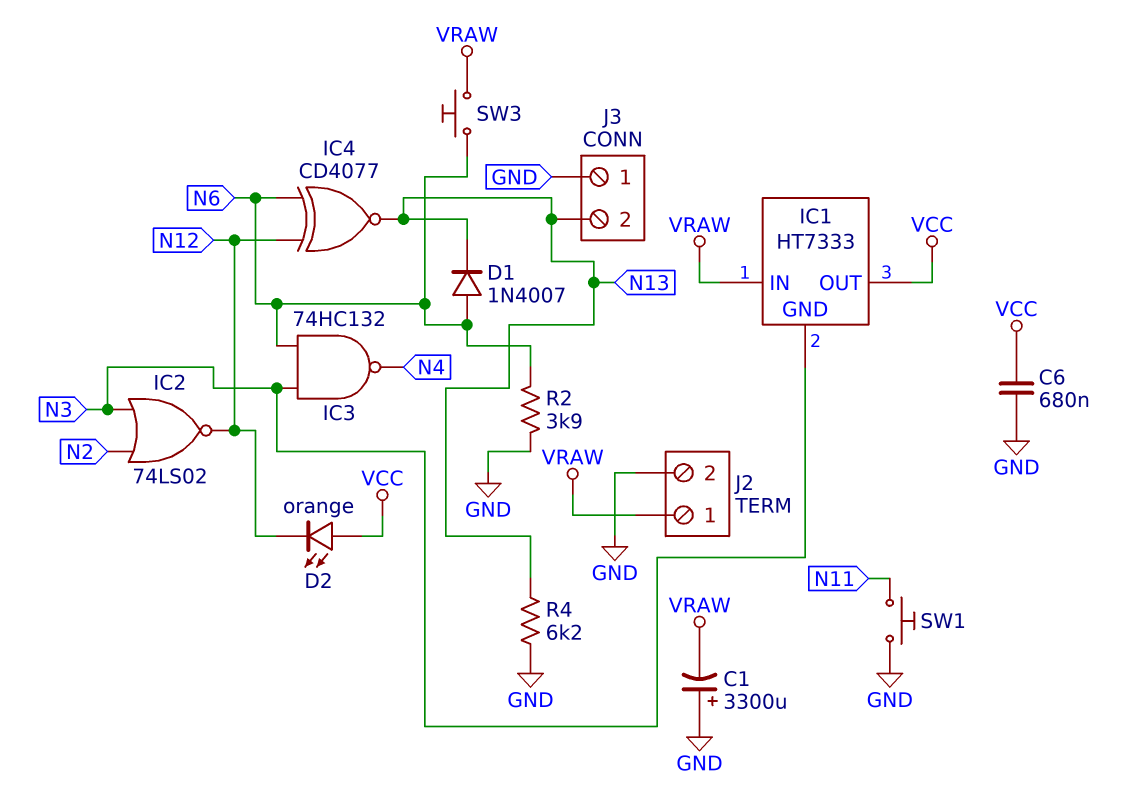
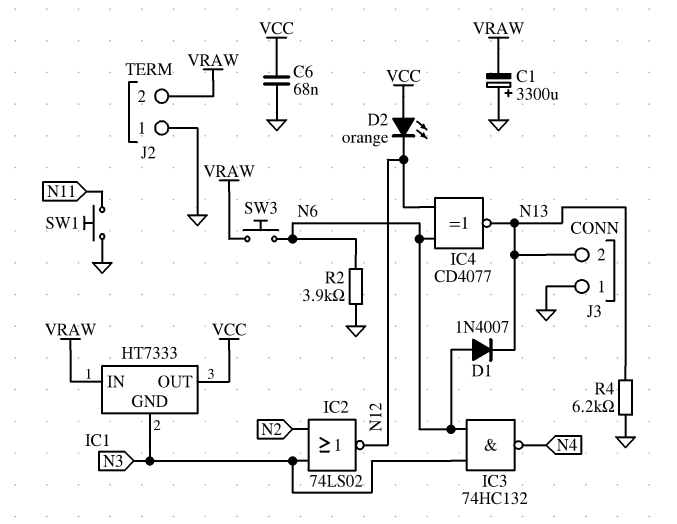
C6: 680nF (GND, VCC) -> 68nF (GND, VCC)
J2 pin 1: VRAW -> GND
J2 pin 2: GND -> VRAW

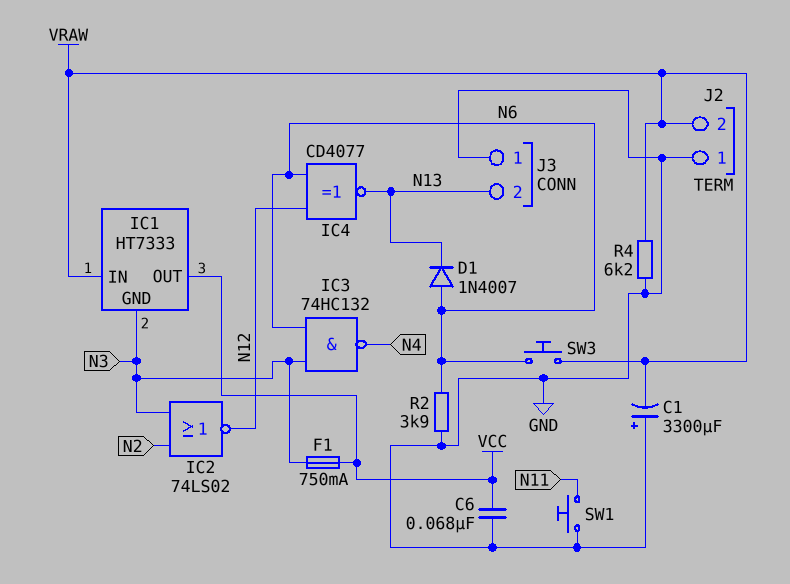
D2: LED orange (A VCC, K N12) -> none
F1: none -> 750mA (N3, VCC)
R4: 6.2k (GND, N13) -> 6.2k (GND, VRAW)

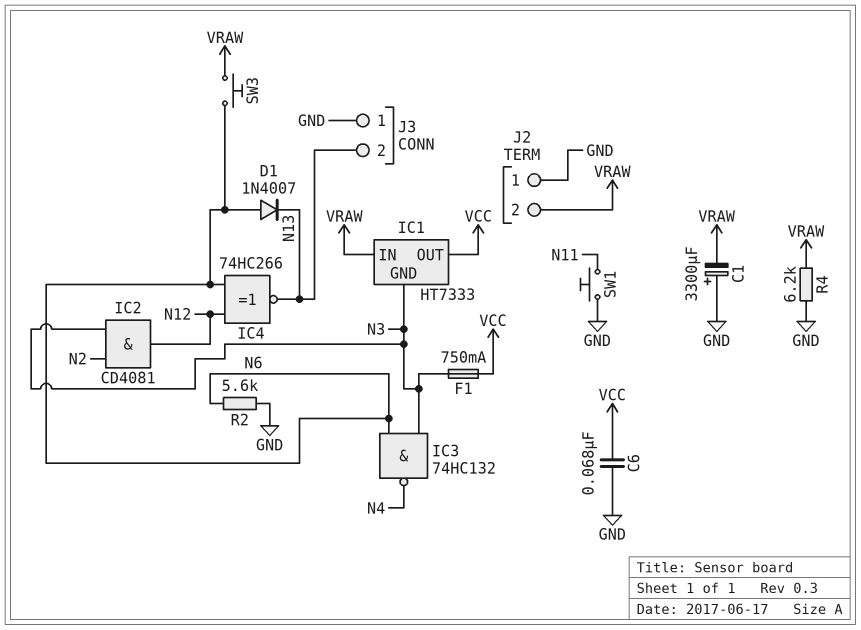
IC2: NOR 74LS02 (in N2, in N3, out N12) -> AND CD4081 (in N2, in N3, out N12)
IC4: XNOR CD4077 (in N6, in N12, out N13) -> XNOR 74HC266 (in N6, in N12, out N13)
R2: 3.9k (GND, N6) -> 5.6k (GND, N6)

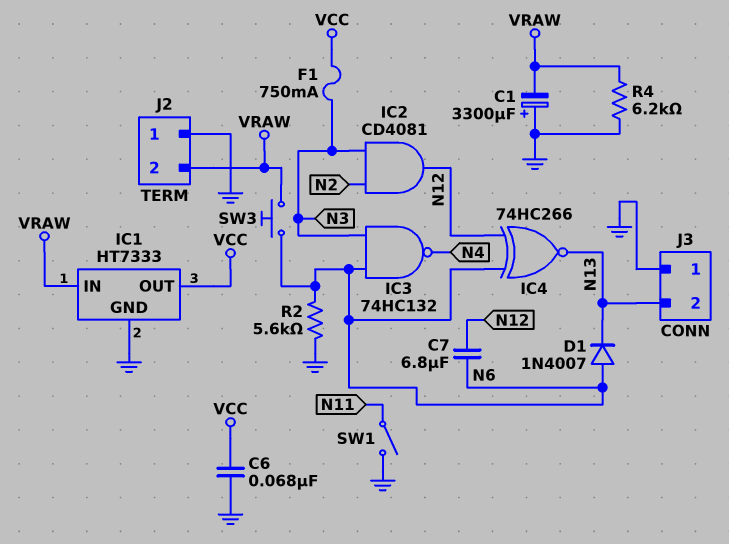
C7: none -> 6.8uF (N6, N12)
IC1 pin GND: N3 -> GND
SW1: button (GND, N11) -> switch (GND, N11)

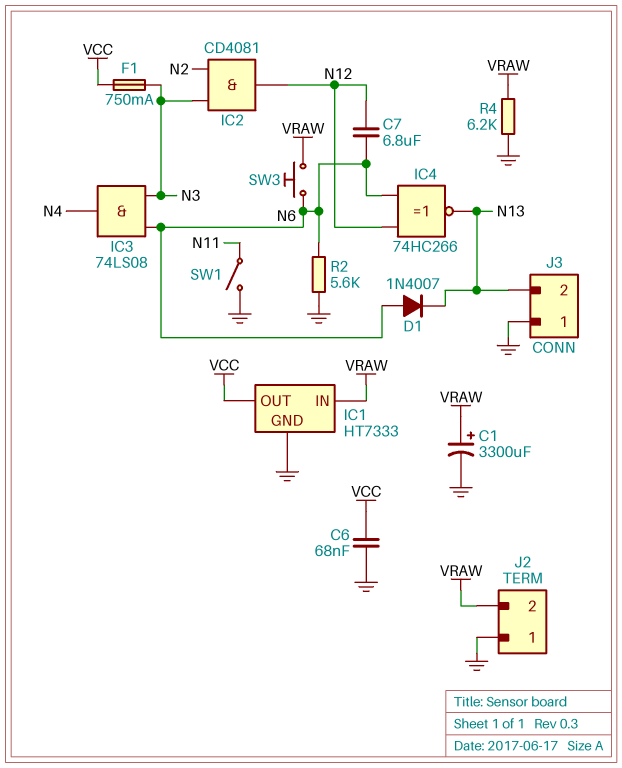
C1: 3300uF (plus GND, minus VRAW) -> 3300uF (plus VRAW, minus GND)
IC3: NAND 74HC132 (in N3, in N6, out N4) -> AND 74LS08 (in N3, in N6, out N4)

